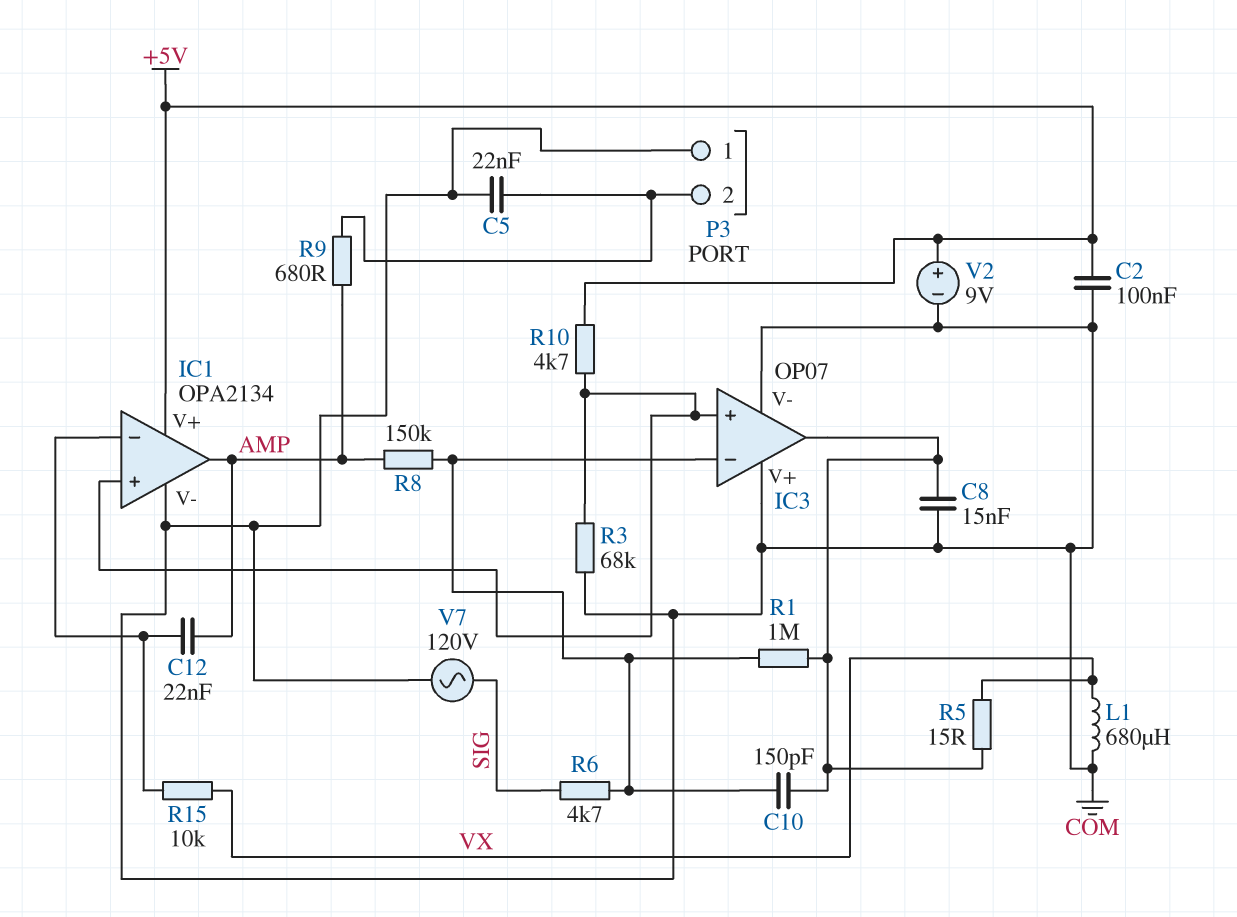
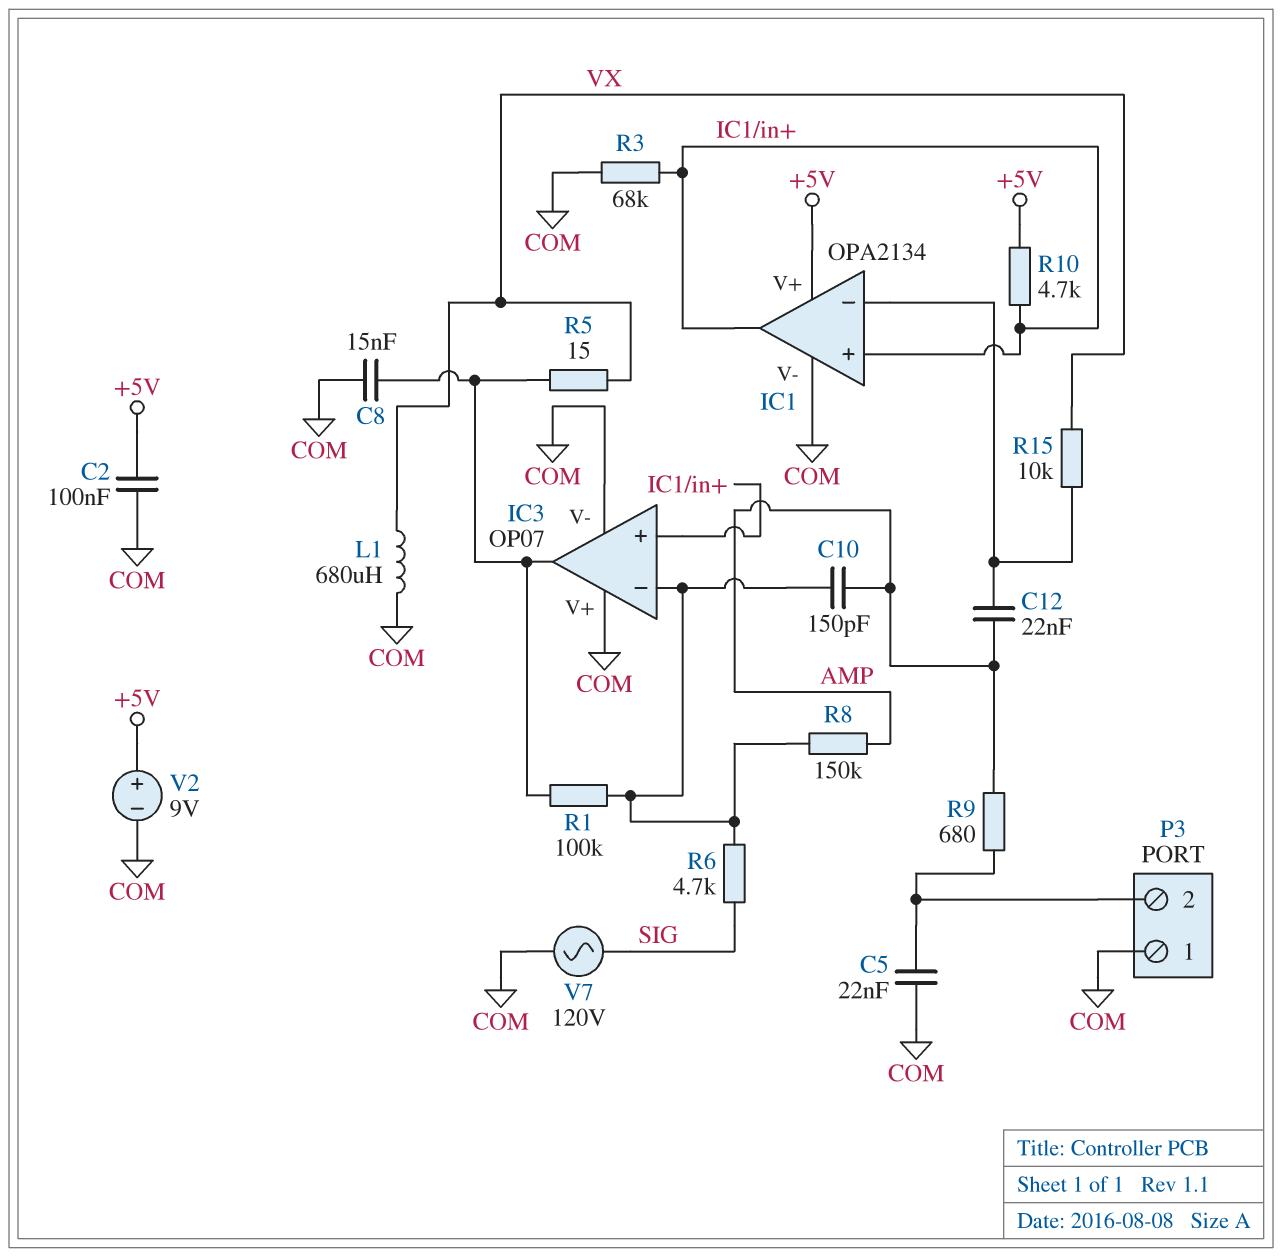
C10: 150pF (IC3/in-, IC3/out) -> 150pF (AMP, IC3/in-)
IC1 pin out: AMP -> IC1/in+
R1: 1M (IC3/in-, IC3/out) -> 100k (IC3/in-, IC3/out)

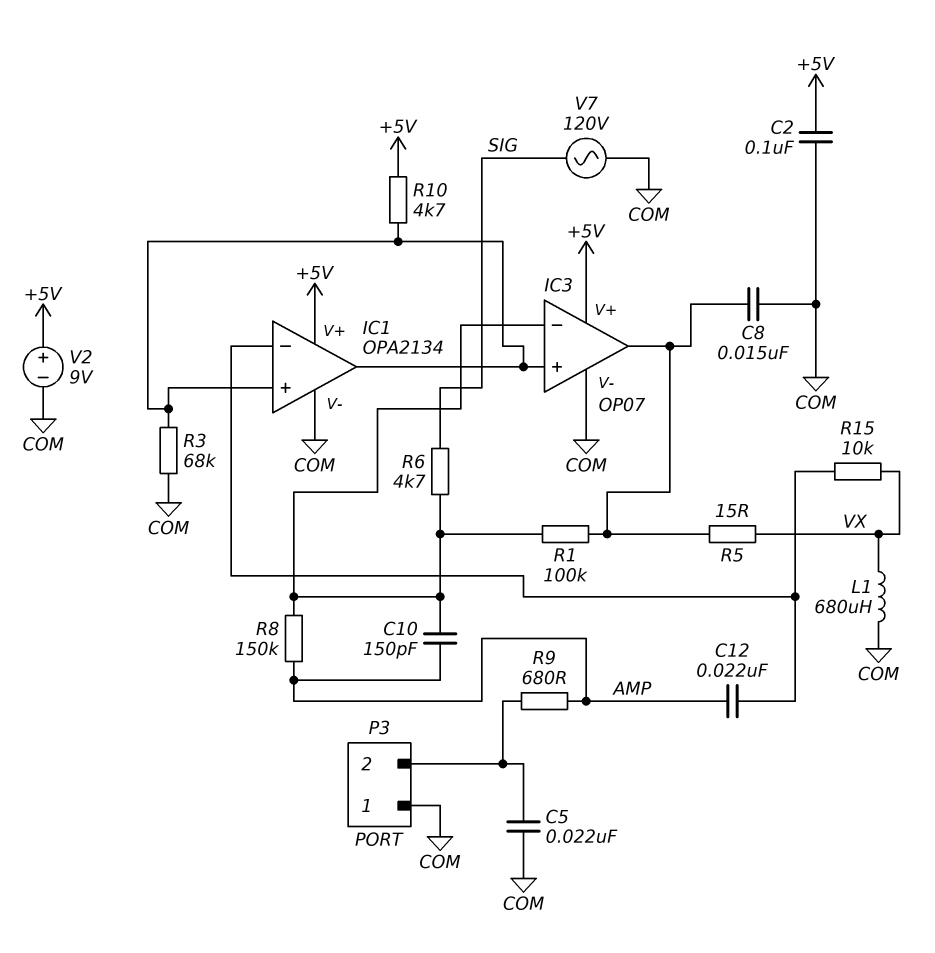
IC3 pin V+: COM -> +5V

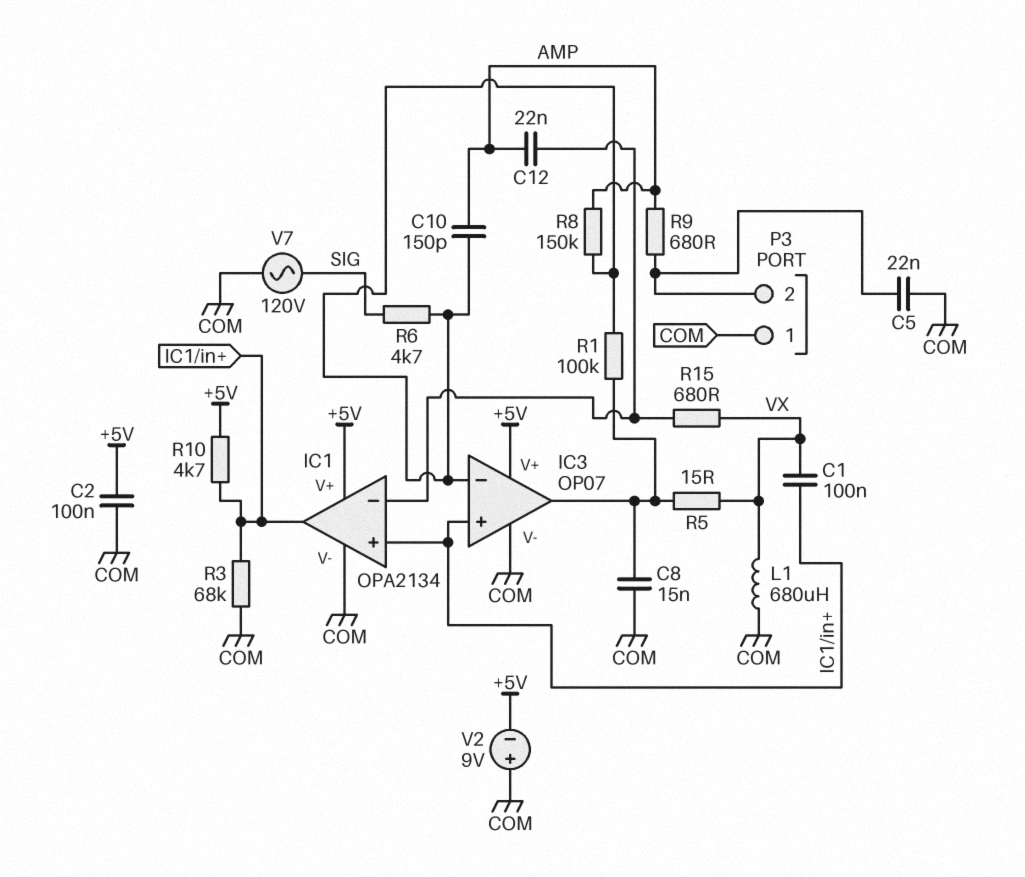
C1: none -> 100nF (IC1/in+, VX)
R15: 10k (IC1/in-, VX) -> 680 (IC1/in-, VX)
V2: 9V (plus +5V, minus COM) -> 9V (plus COM, minus +5V)

